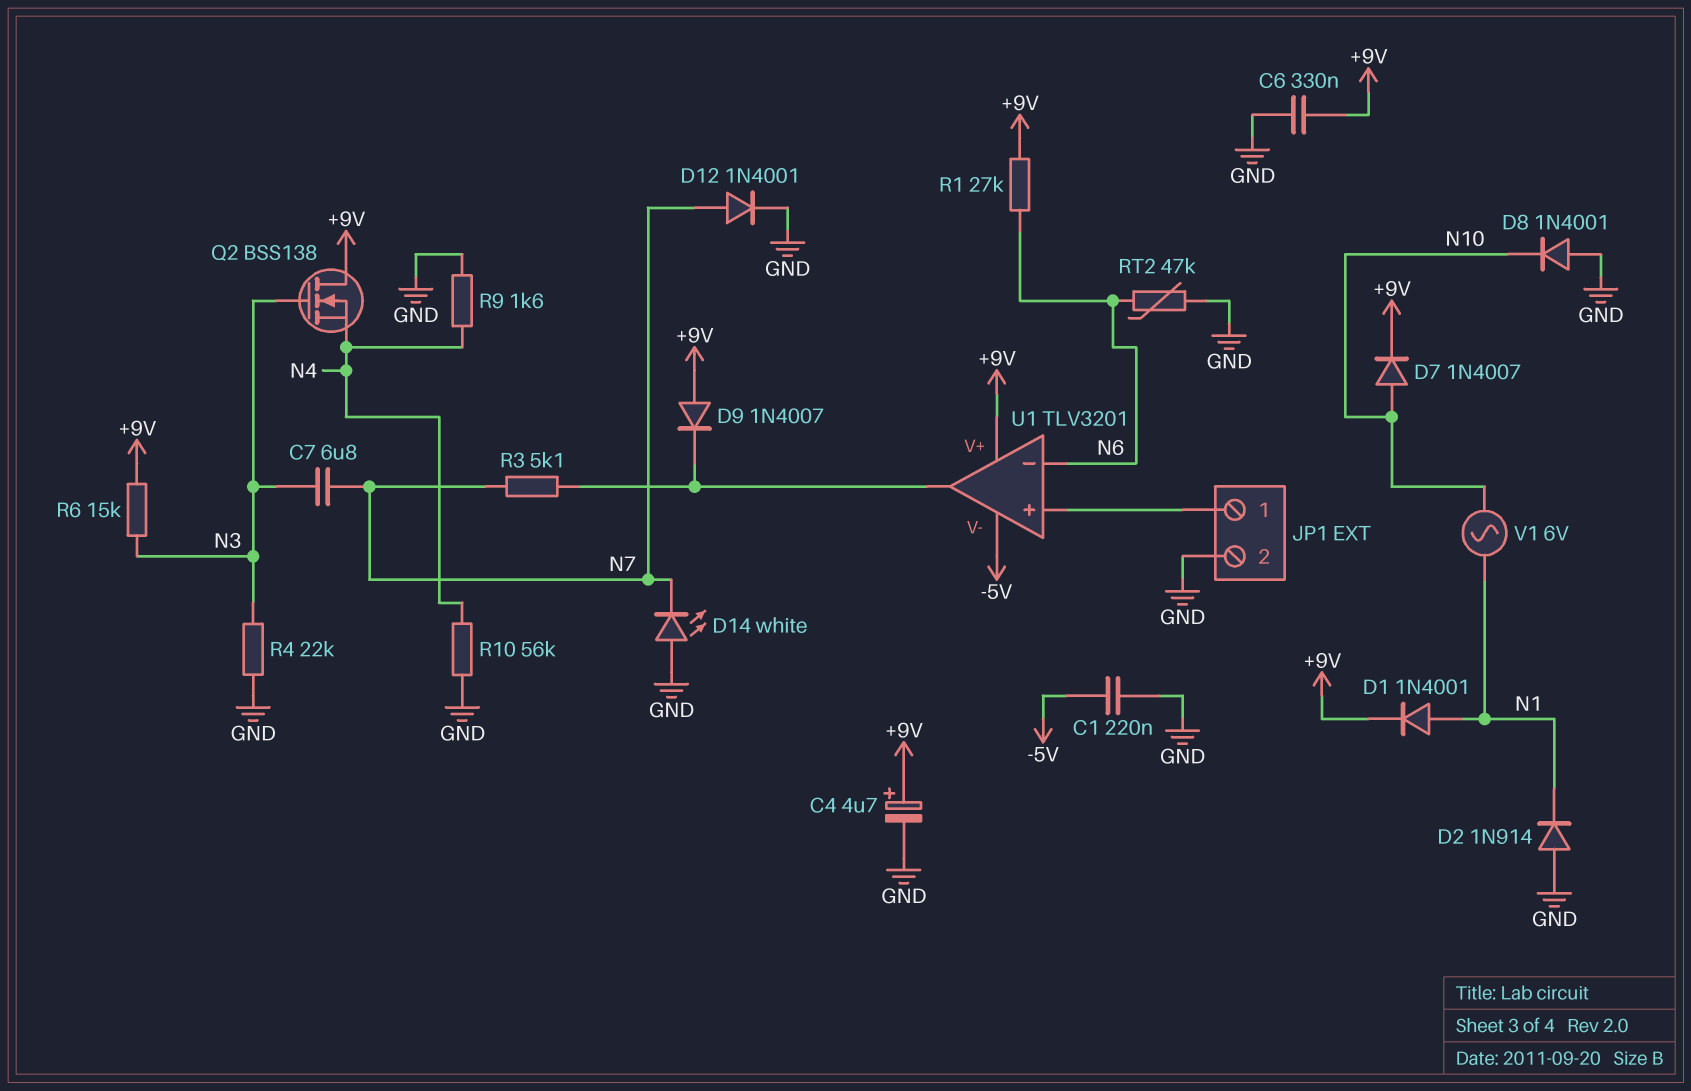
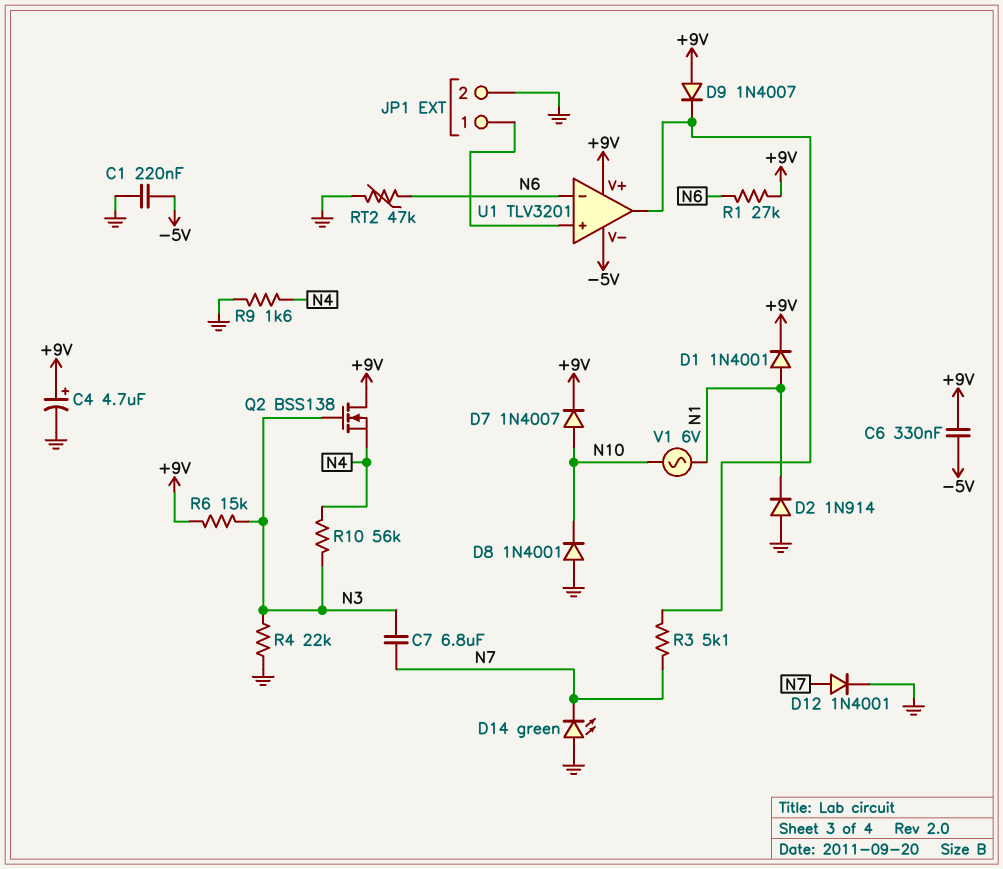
C6: 330nF (+9V, GND) -> 330nF (+9V, -5V)
D14: LED white (A GND, K N7) -> LED green (A GND, K N7)
R10: 56k (GND, N4) -> 56k (N3, N4)

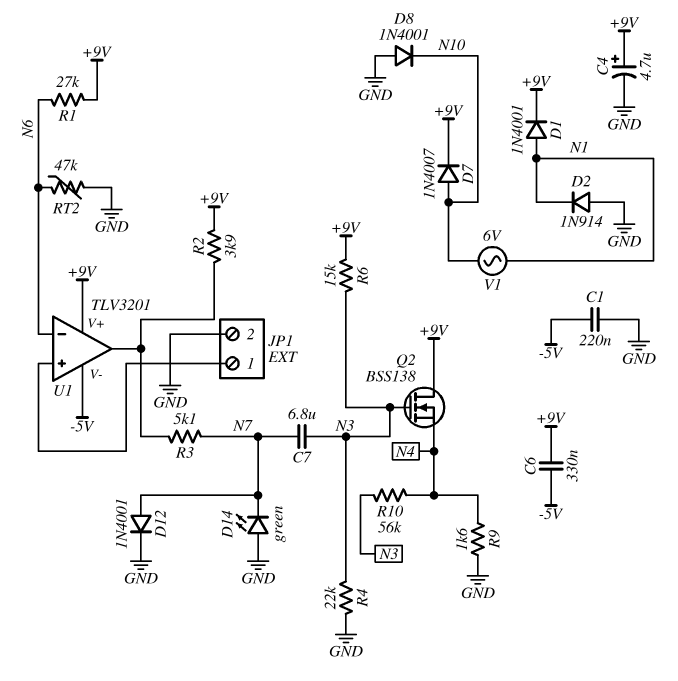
D9: diode 1N4007 (A +9V, K U1/out) -> none
R2: none -> 3.9k (+9V, U1/out)

